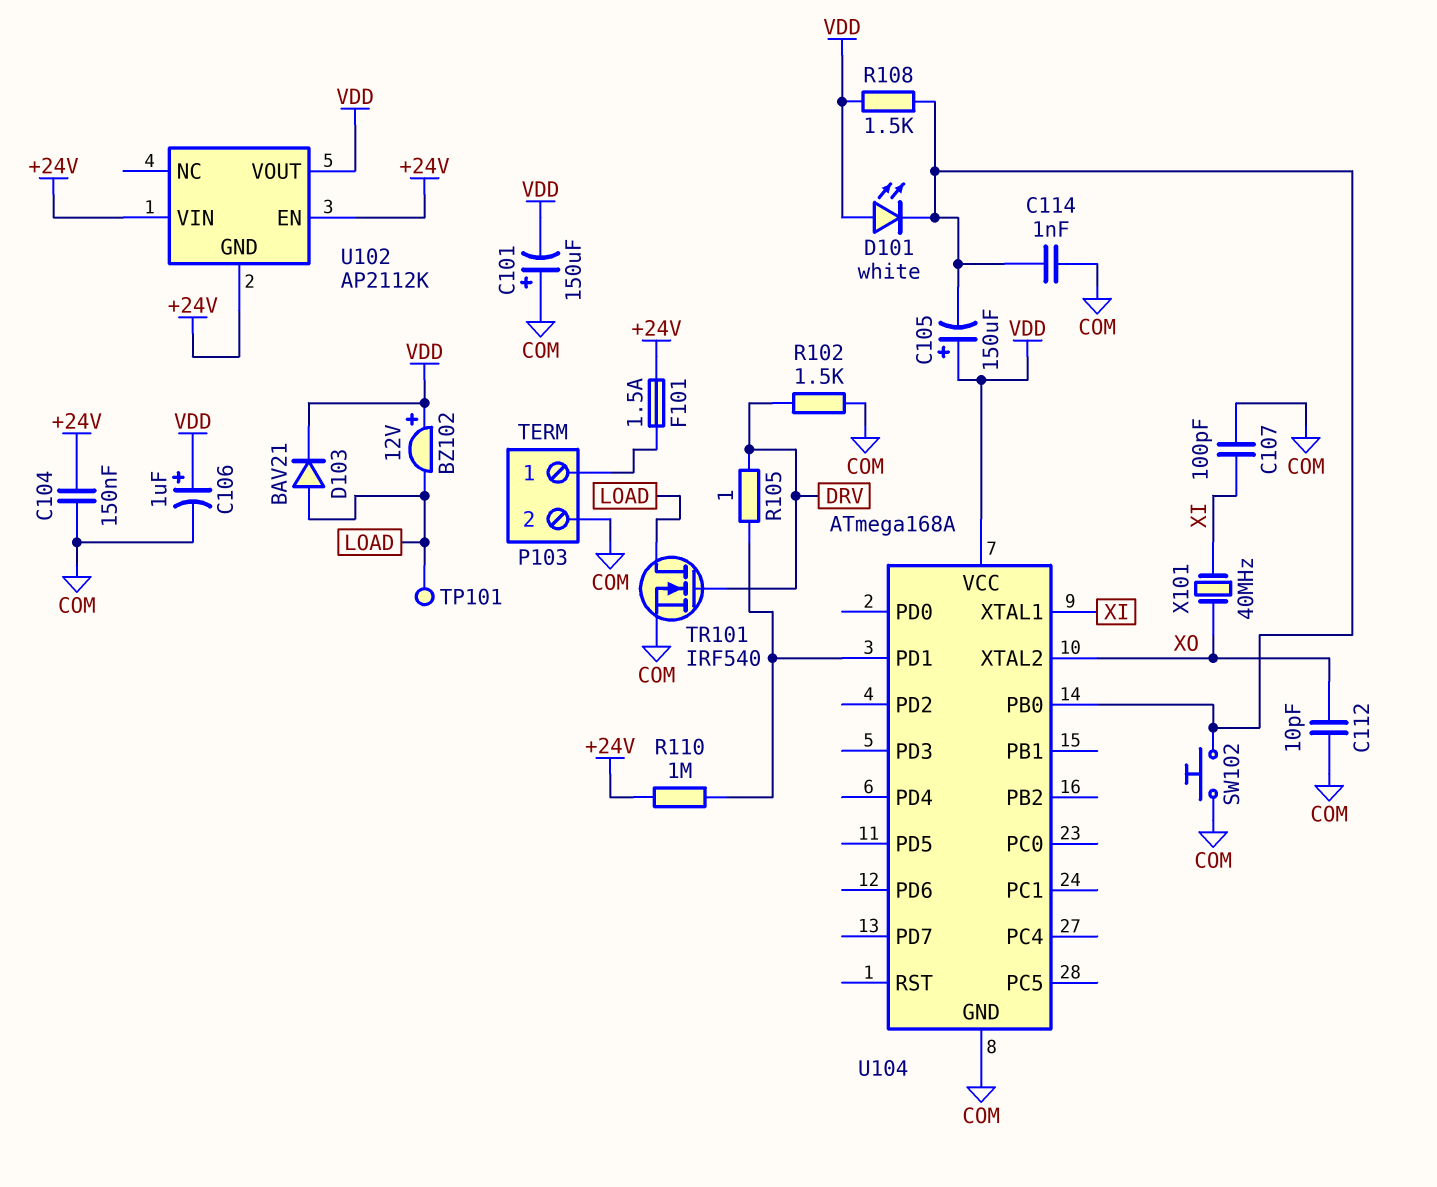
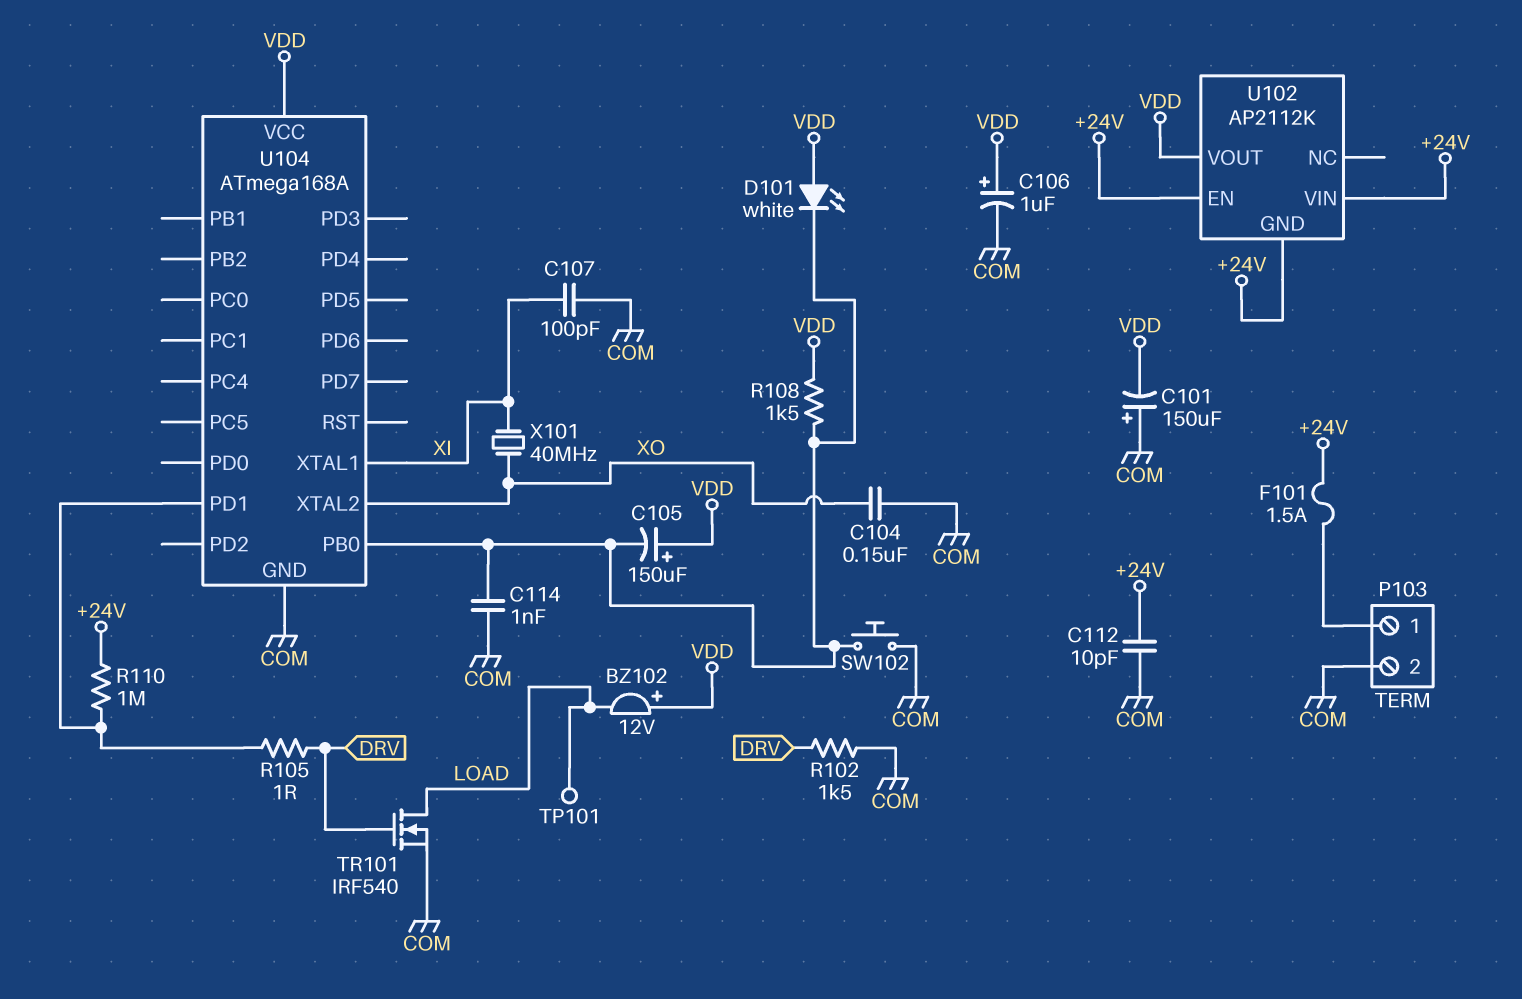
C104: 150nF (+24V, COM) -> 150nF (COM, XO)
C112: 10pF (COM, XO) -> 10pF (+24V, COM)
D103: diode BAV21 (A LOAD, K VDD) -> none

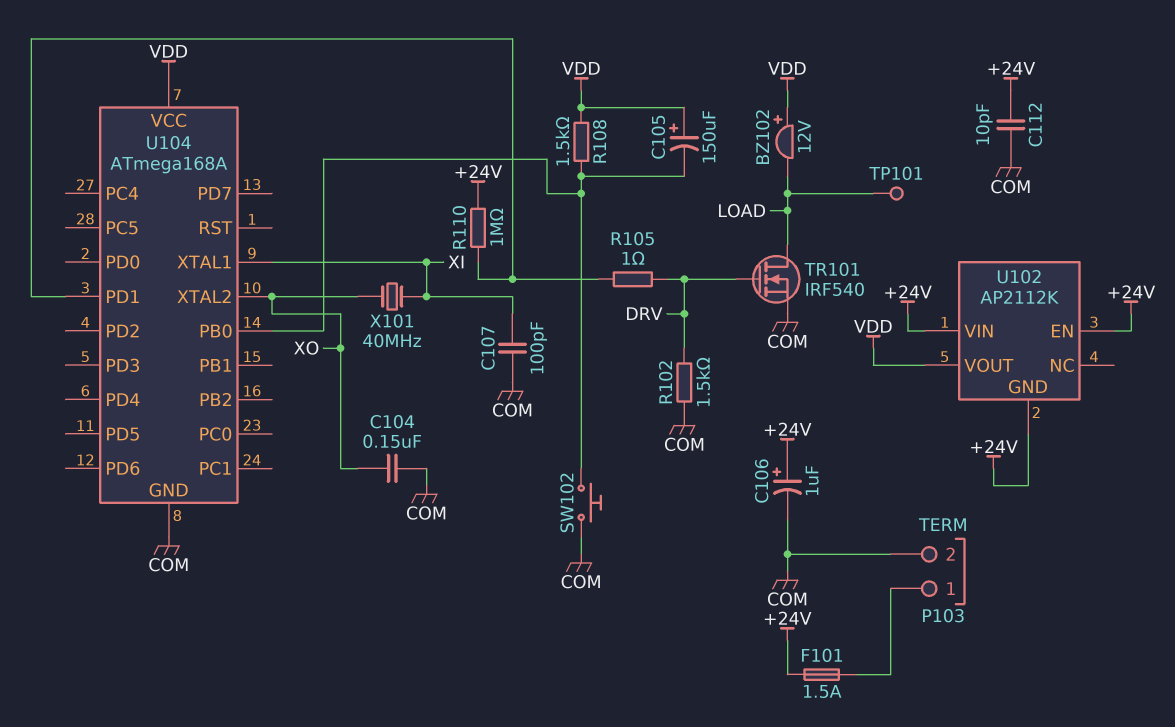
C101: 150uF (plus COM, minus VDD) -> none
C106: 1uF (plus VDD, minus COM) -> 1uF (plus +24V, minus COM)
C114: 1nF (COM, U104/PB0) -> none
D101: LED white (A VDD, K U104/PB0) -> none

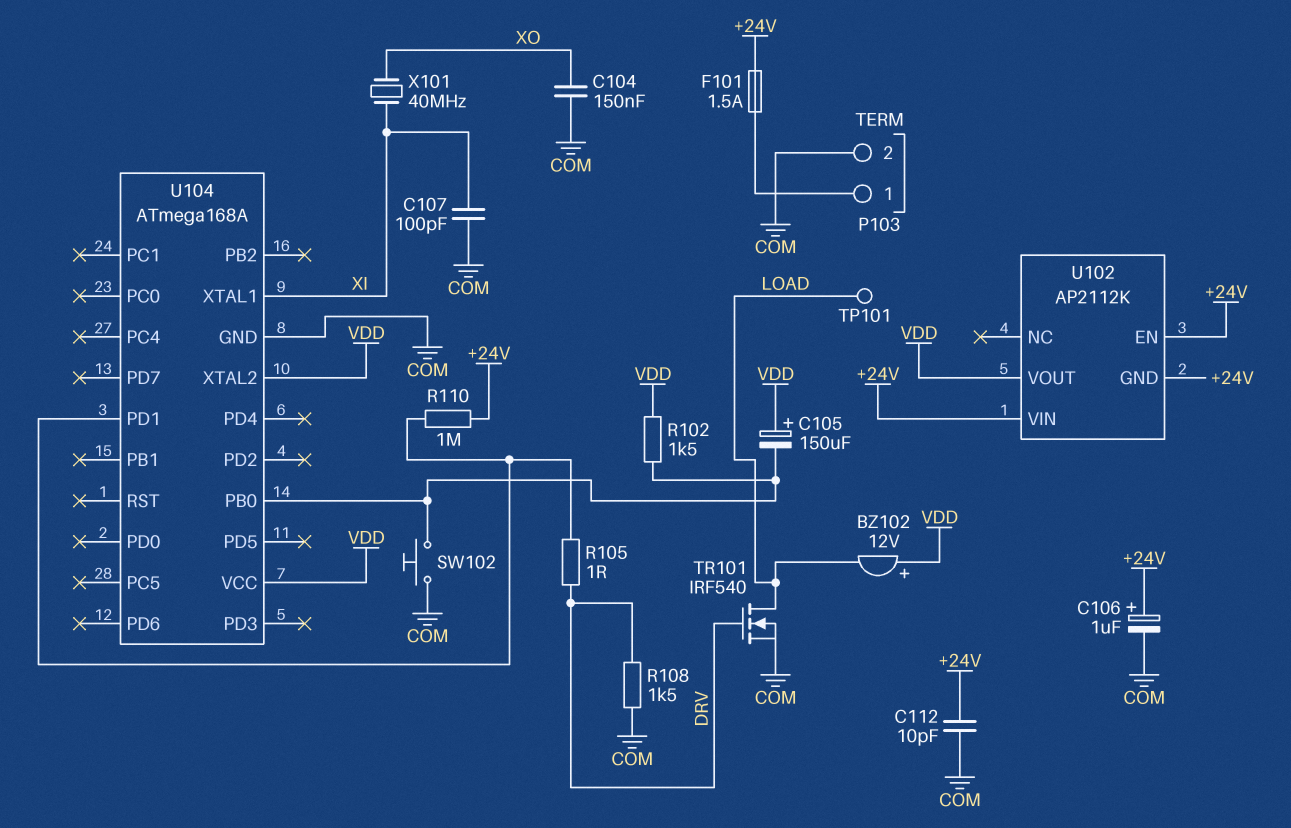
R102: 1.5k (COM, DRV) -> 1.5k (U104/PB0, VDD)
R108: 1.5k (U104/PB0, VDD) -> 1.5k (COM, DRV)
U104 pin XTAL2: XO -> VDD

